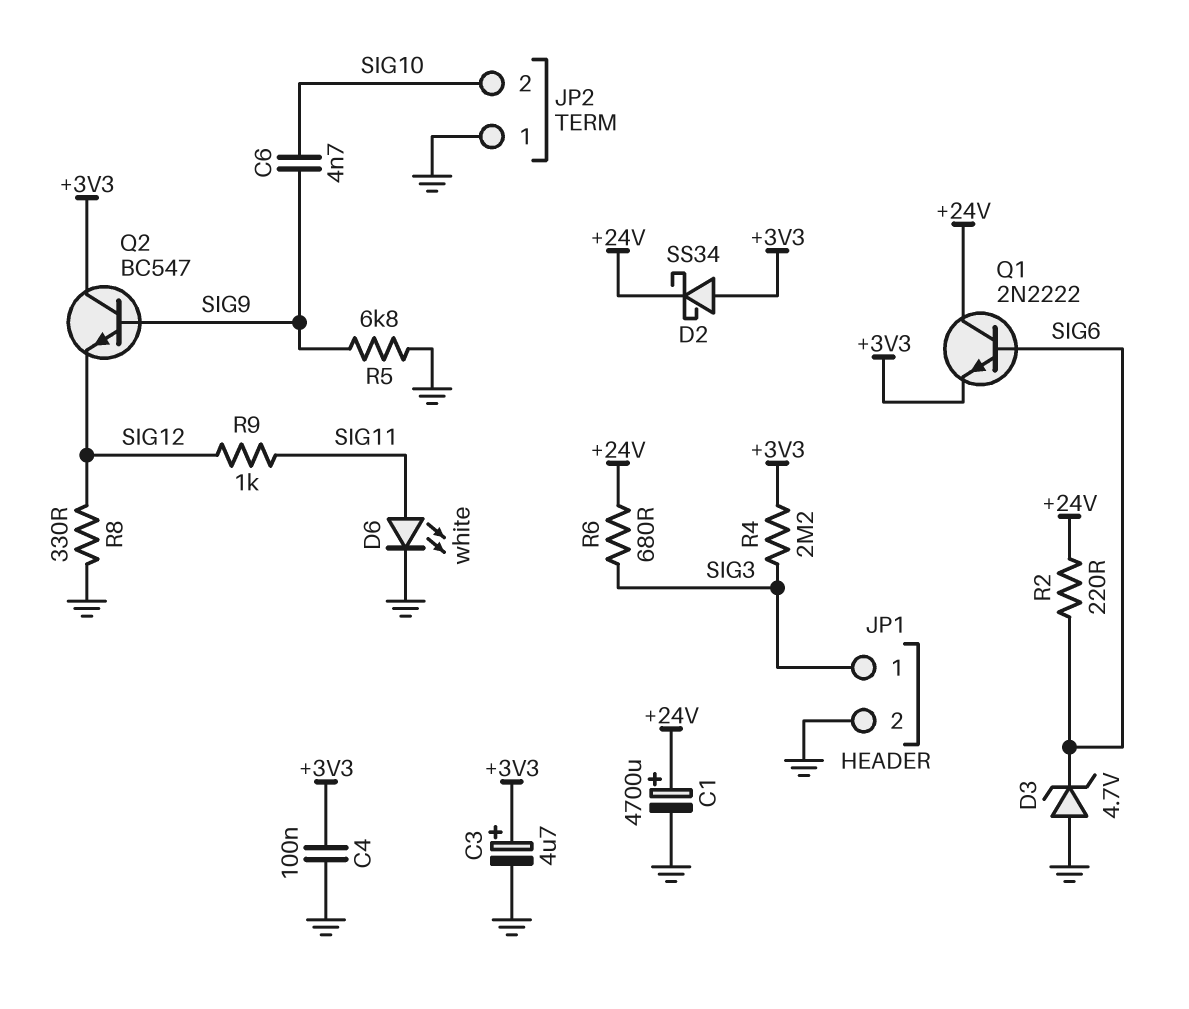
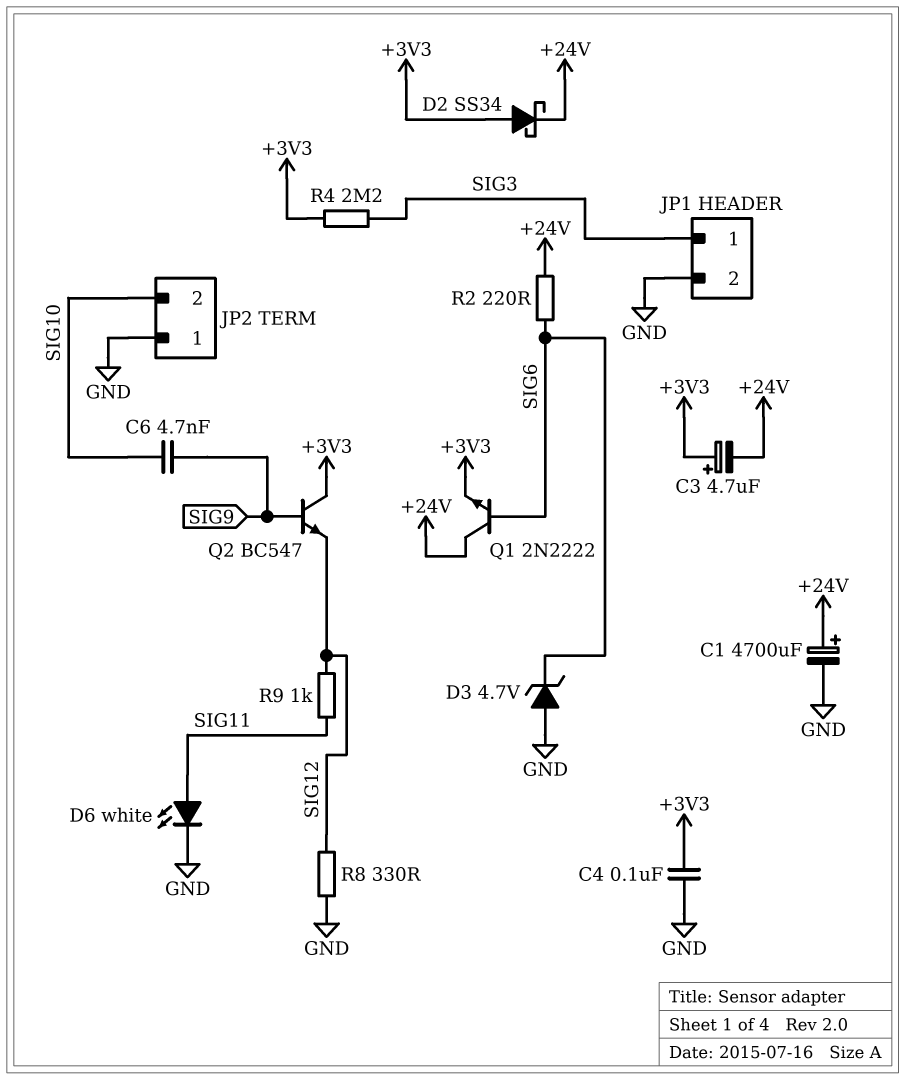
C3: 4.7uF (plus +3V3, minus GND) -> 4.7uF (plus +3V3, minus +24V)
R5: 6.8k (GND, SIG9) -> none
R6: 680 (+24V, SIG3) -> none

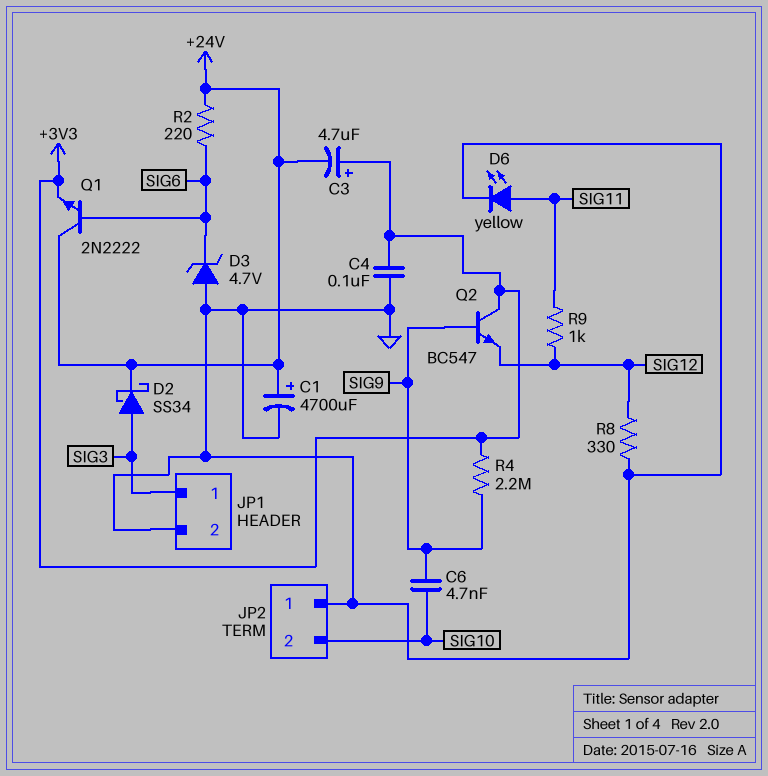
D2: schottky SS34 (A +3V3, K +24V) -> schottky SS34 (A SIG3, K +24V)
D6: LED white (A SIG11, K GND) -> LED yellow (A SIG11, K GND)
R4: 2.2M (+3V3, SIG3) -> 2.2M (+3V3, SIG9)

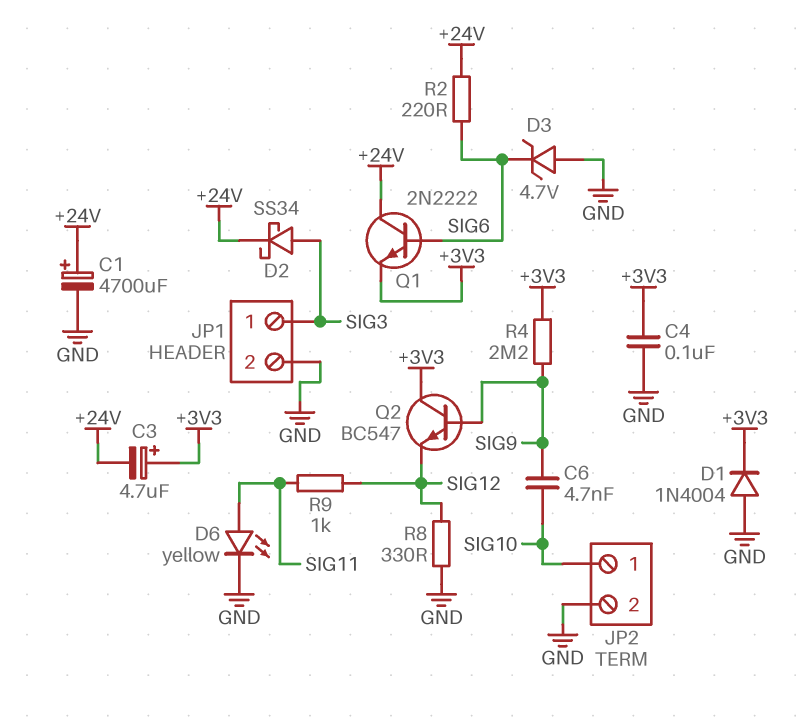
D1: none -> diode 1N4004 (A GND, K +3V3)
JP2 pin 1: GND -> SIG10
JP2 pin 2: SIG10 -> GND

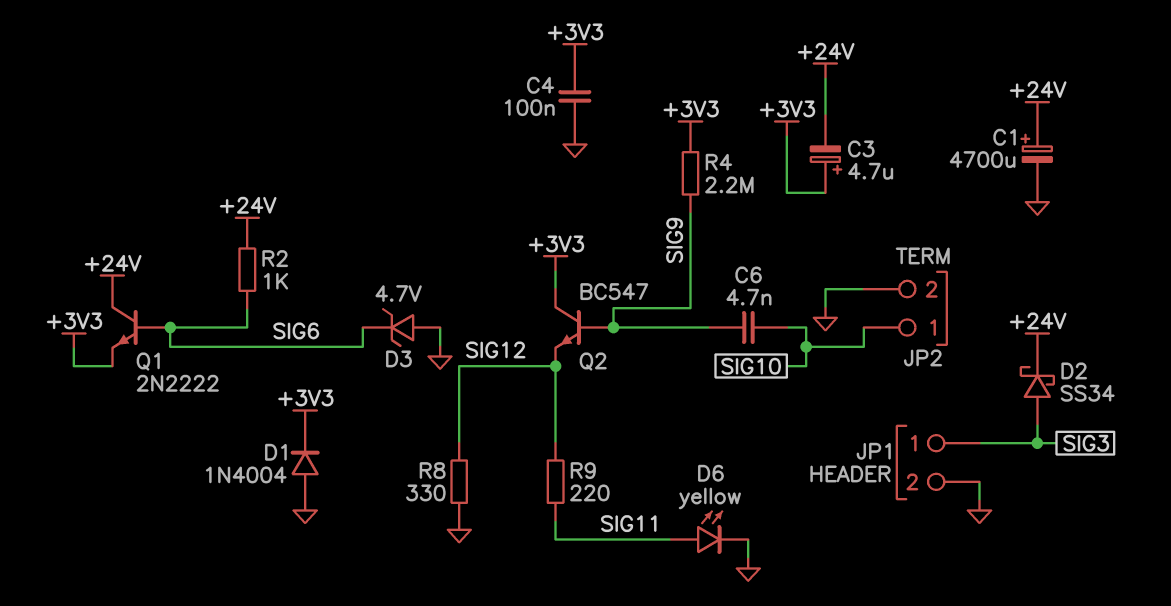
R2: 220 (+24V, SIG6) -> 1k (+24V, SIG6)
R9: 1k (SIG11, SIG12) -> 220 (SIG11, SIG12)

